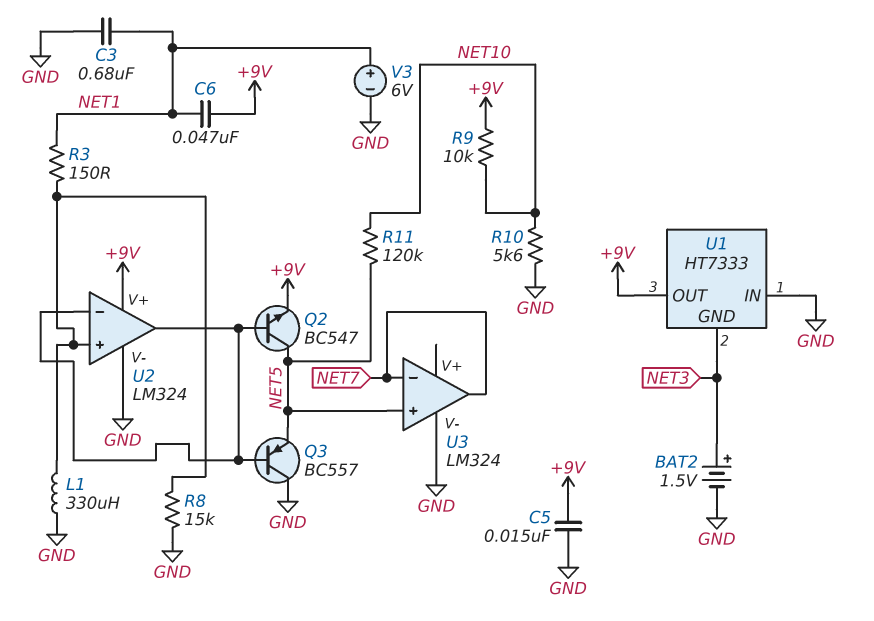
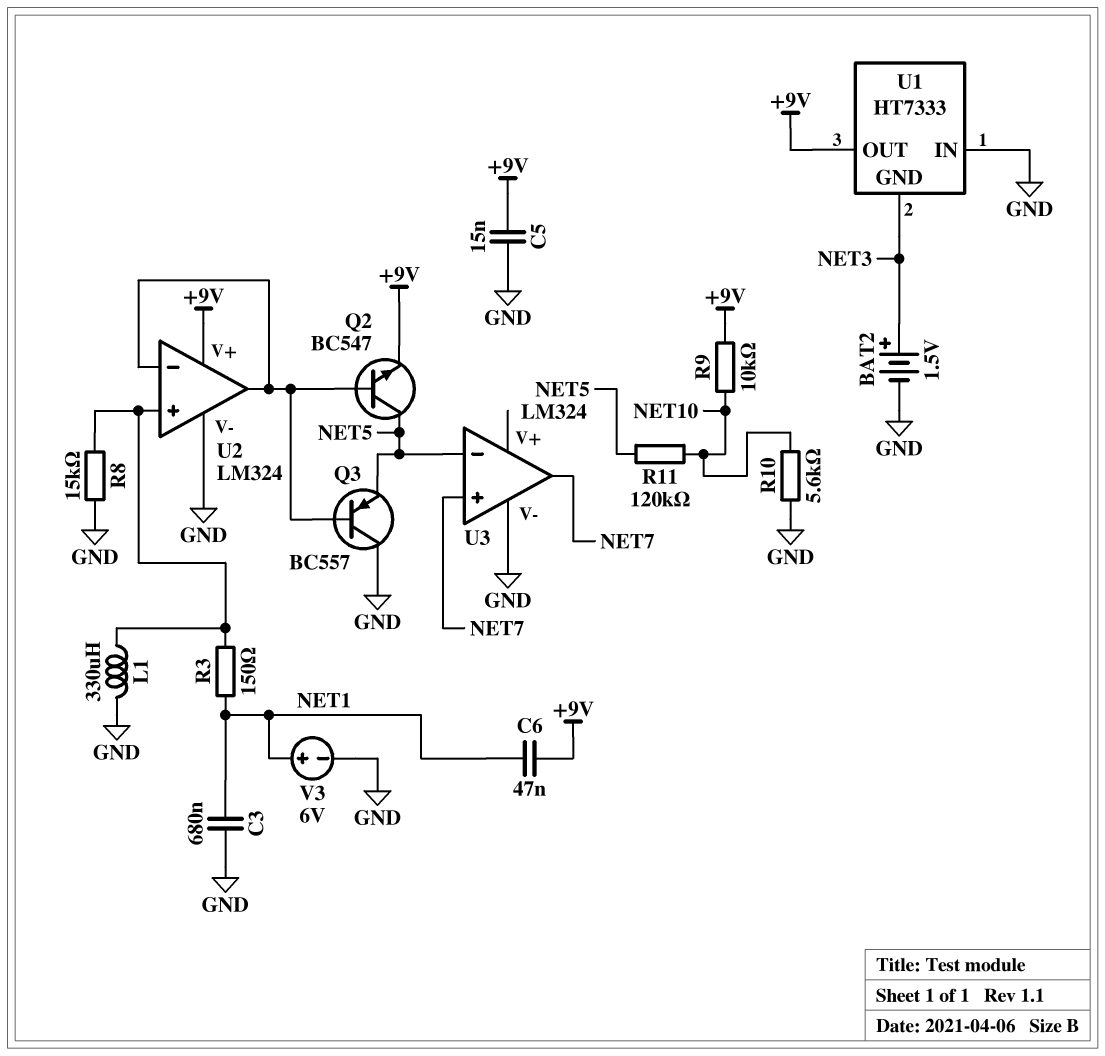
U3 pin in+: NET5 -> NET7
U3 pin in-: NET7 -> NET5

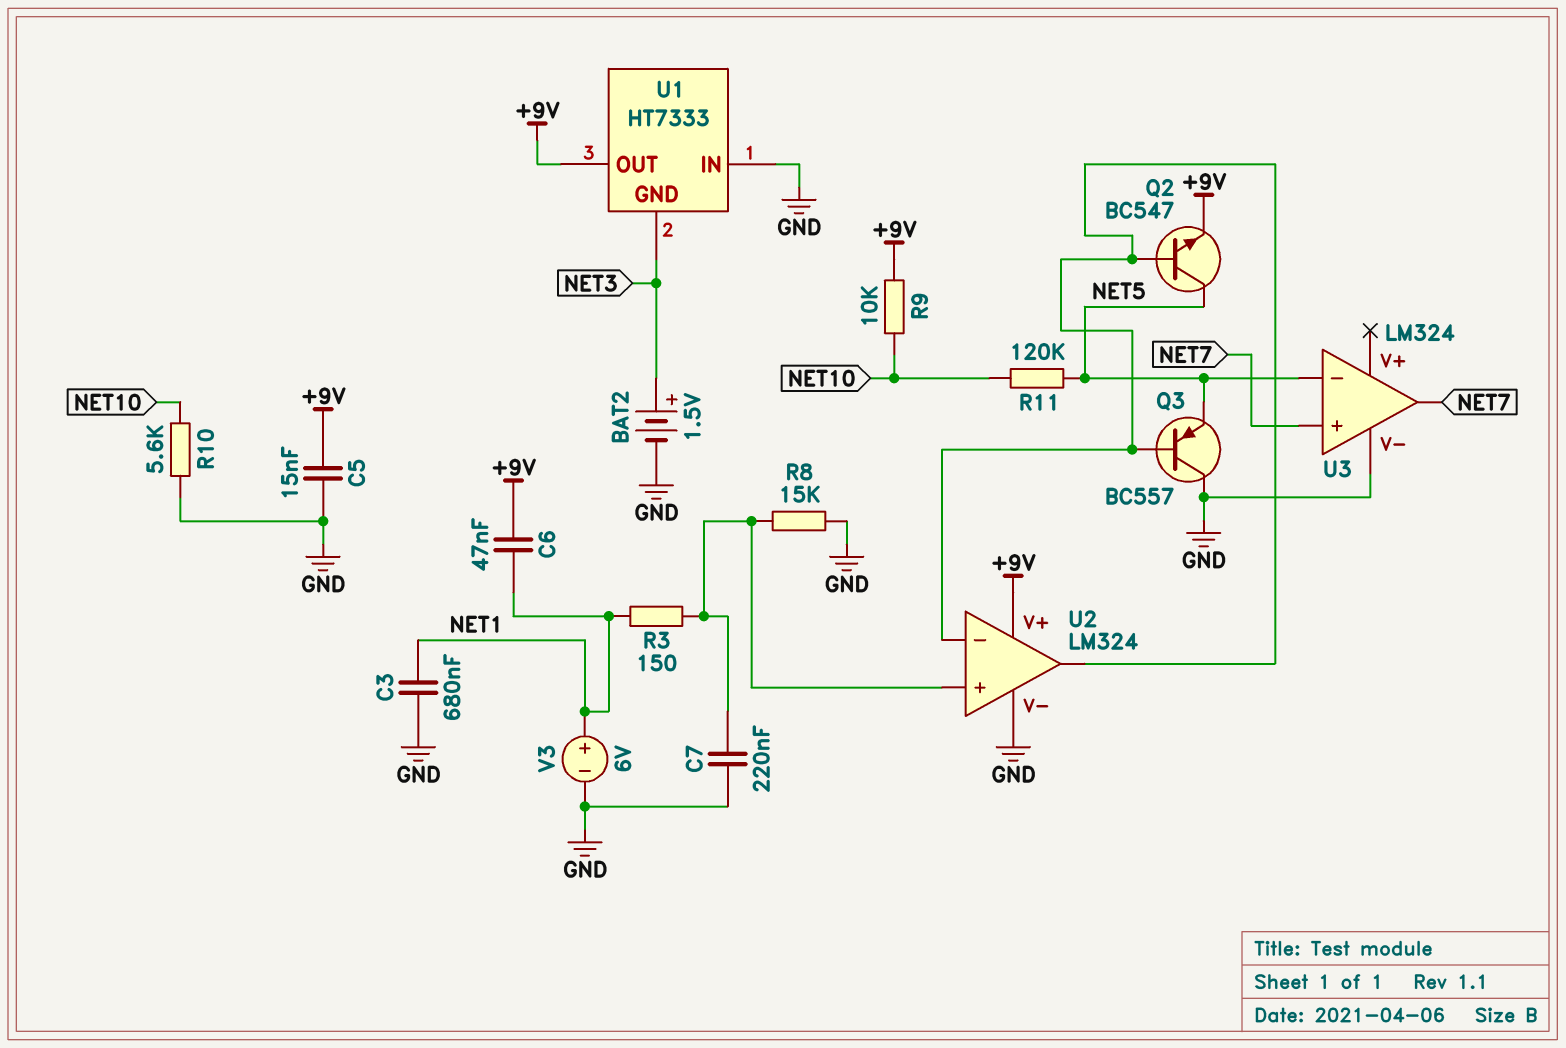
C7: none -> 220nF (GND, U2/in+)
L1: 330uH (GND, U2/in+) -> none

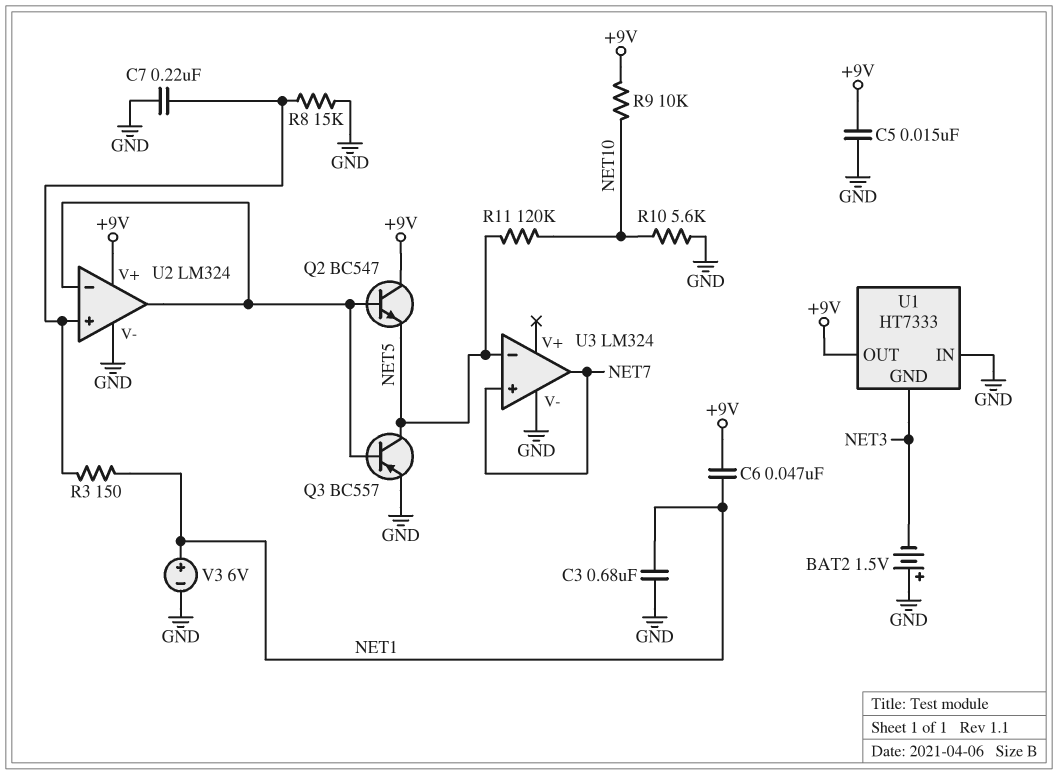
BAT2: 1.5V (plus NET3, minus GND) -> 1.5V (plus GND, minus NET3)
Q2: NPN BC547 (B U2/in-, C NET5, E +9V) -> NPN BC547 (B U2/in-, C +9V, E NET5)
Q3: PNP BC557 (B U2/in-, C GND, E NET5) -> PNP BC557 (B U2/in-, C NET5, E GND)

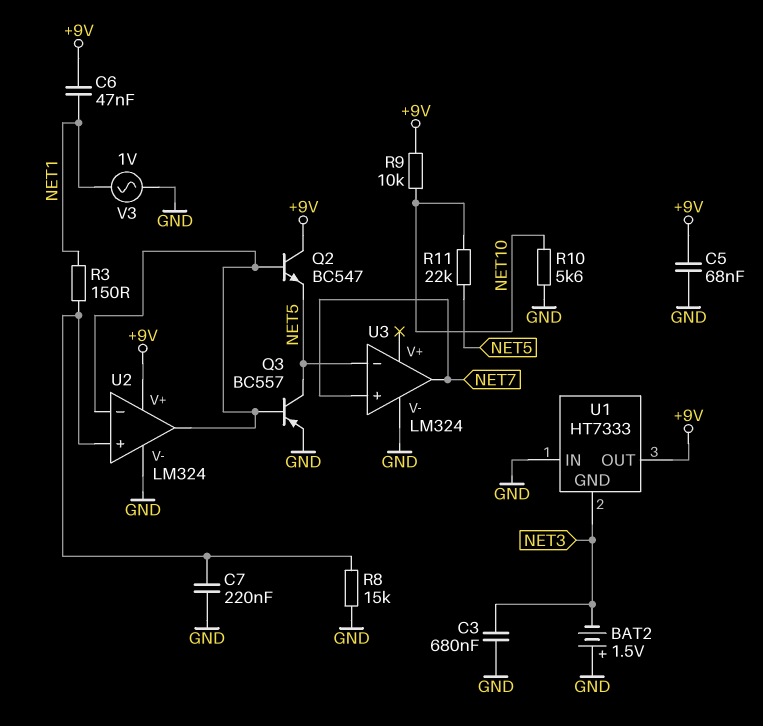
C3: 680nF (GND, NET1) -> 680nF (GND, NET3)
C5: 15nF (+9V, GND) -> 68nF (+9V, GND)
R11: 120k (NET5, NET10) -> 22k (NET5, NET10)
V3: 6V (plus NET1, minus GND) -> AC 1V (GND, NET1)

